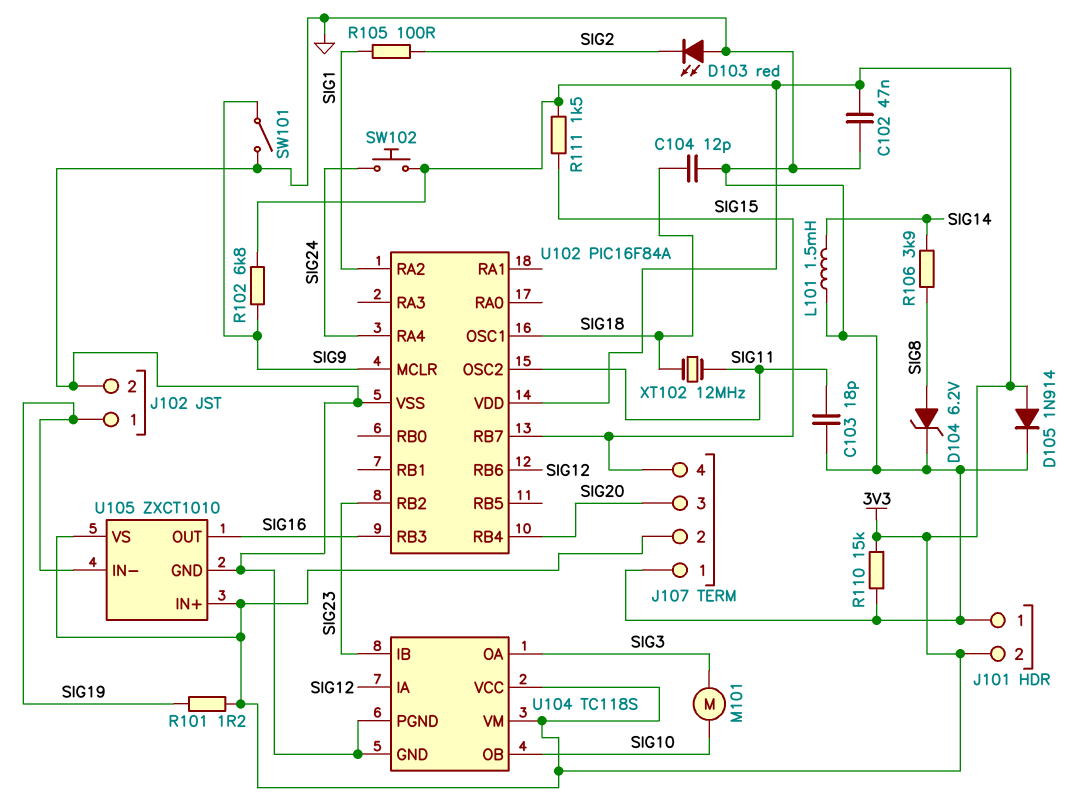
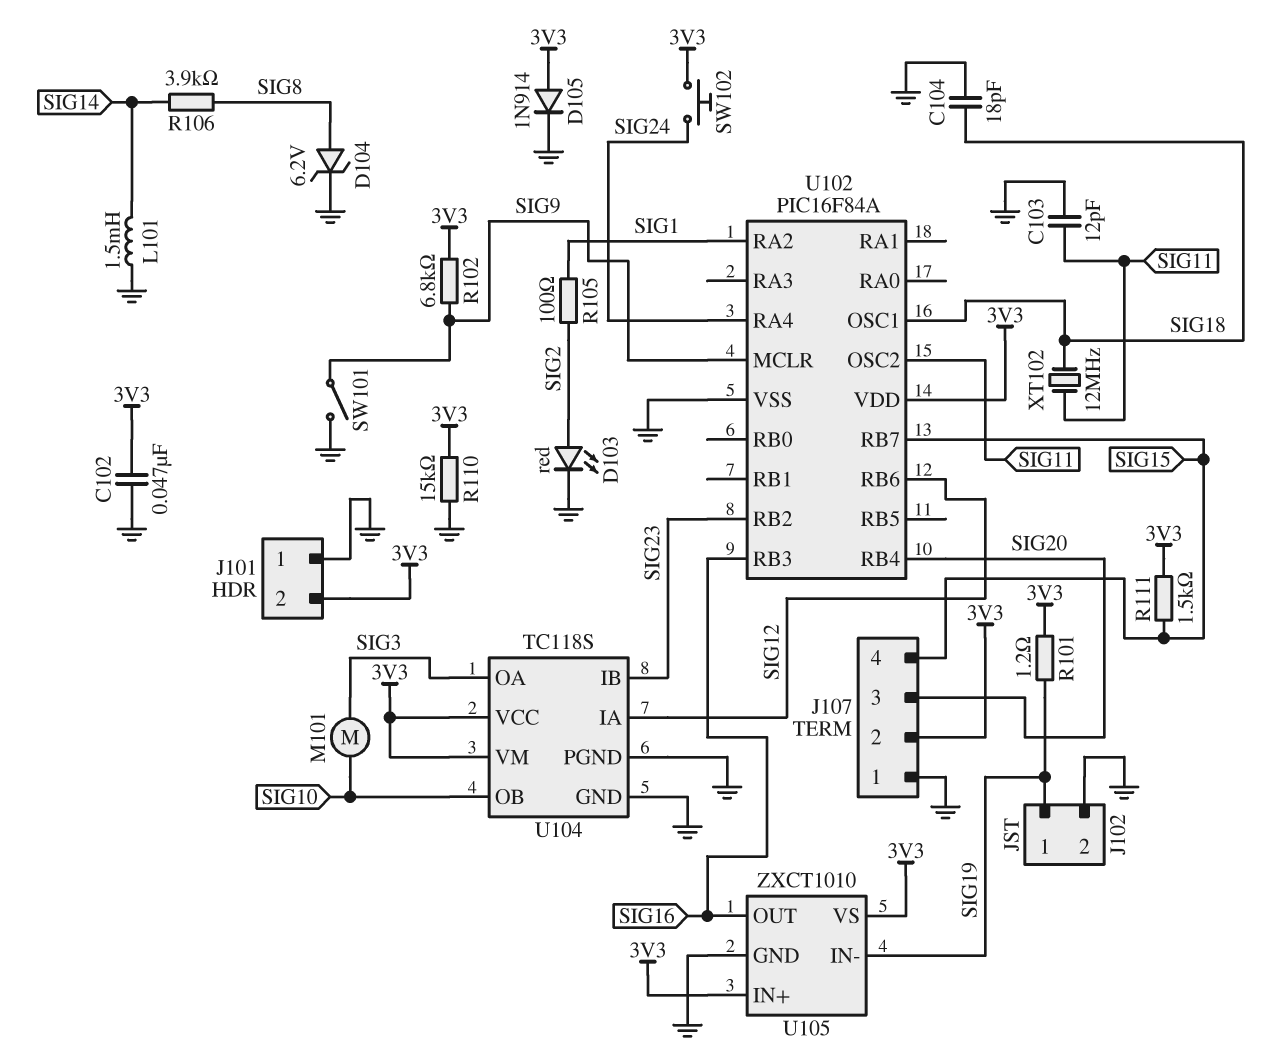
C103: 18pF (GND, SIG11) -> 12pF (GND, SIG11)
C104: 12pF (GND, SIG18) -> 18pF (GND, SIG18)
D103: LED red (A GND, K SIG2) -> LED red (A SIG2, K GND)

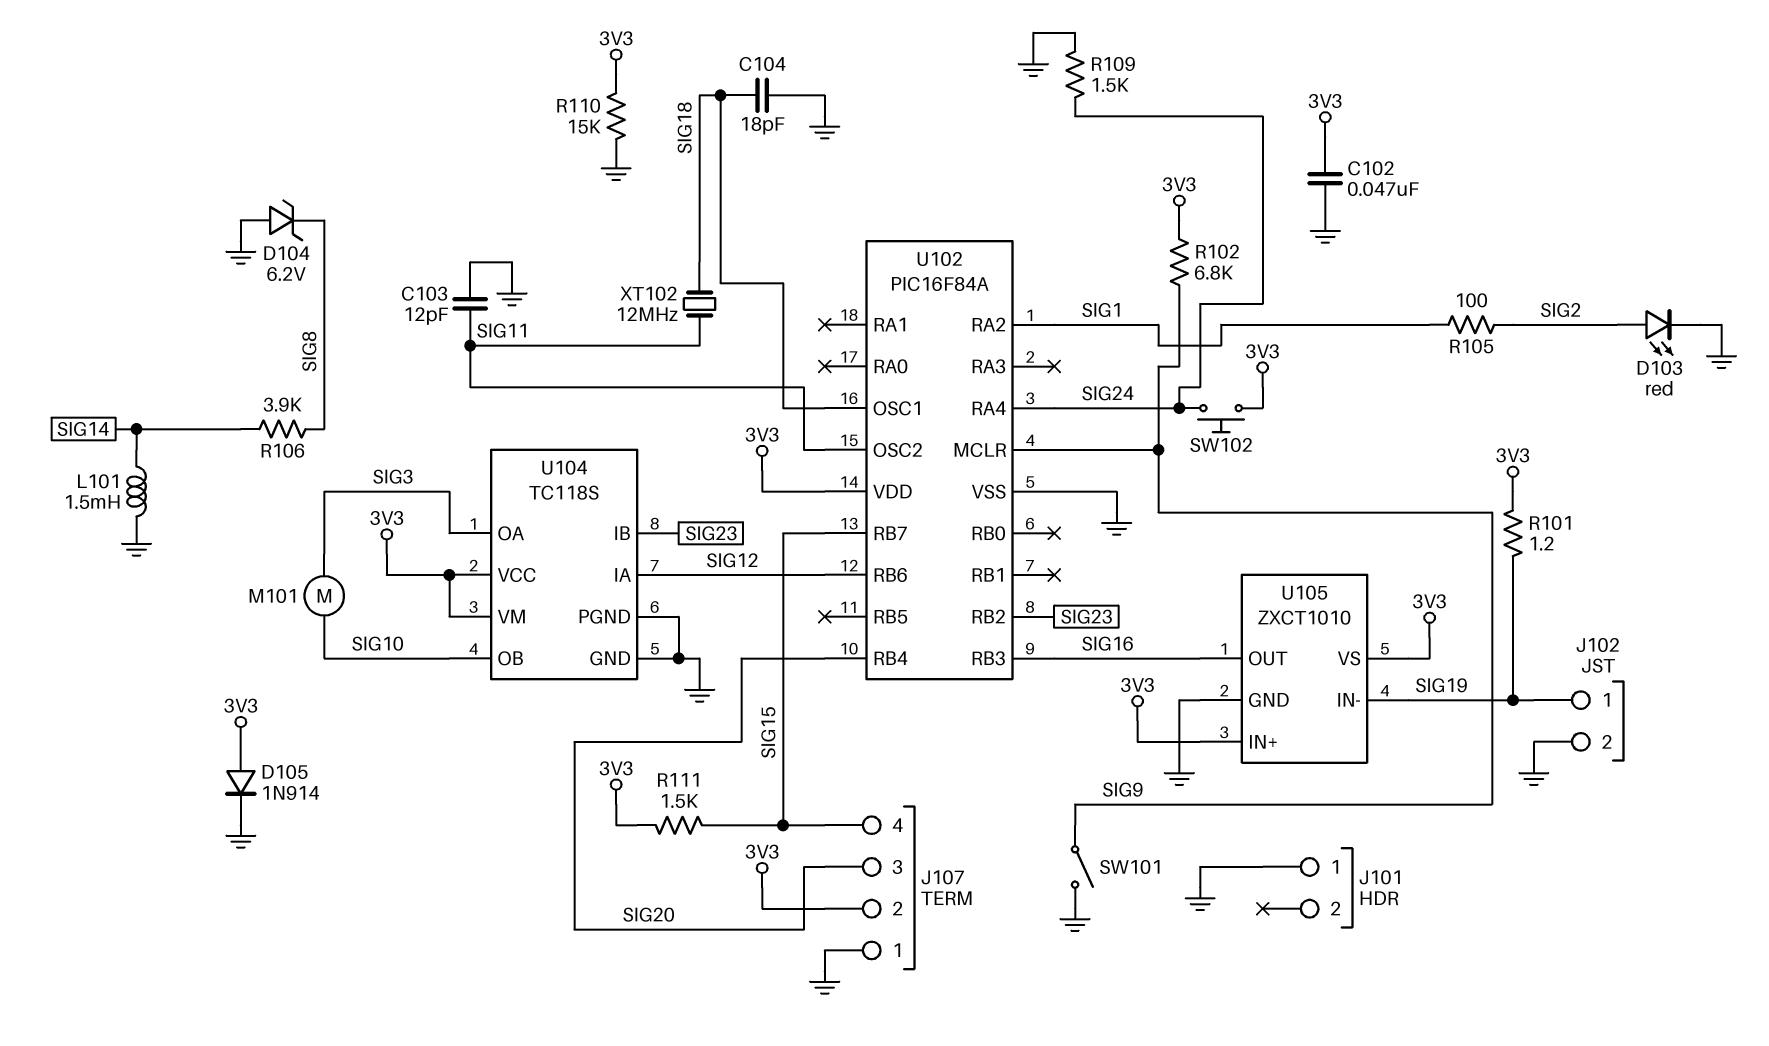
D104: zener 6.2V (A SIG8, K GND) -> zener 6.2V (A GND, K SIG8)
J101 pin 2: 3V3 -> none
R109: none -> 1.5k (GND, SIG24)

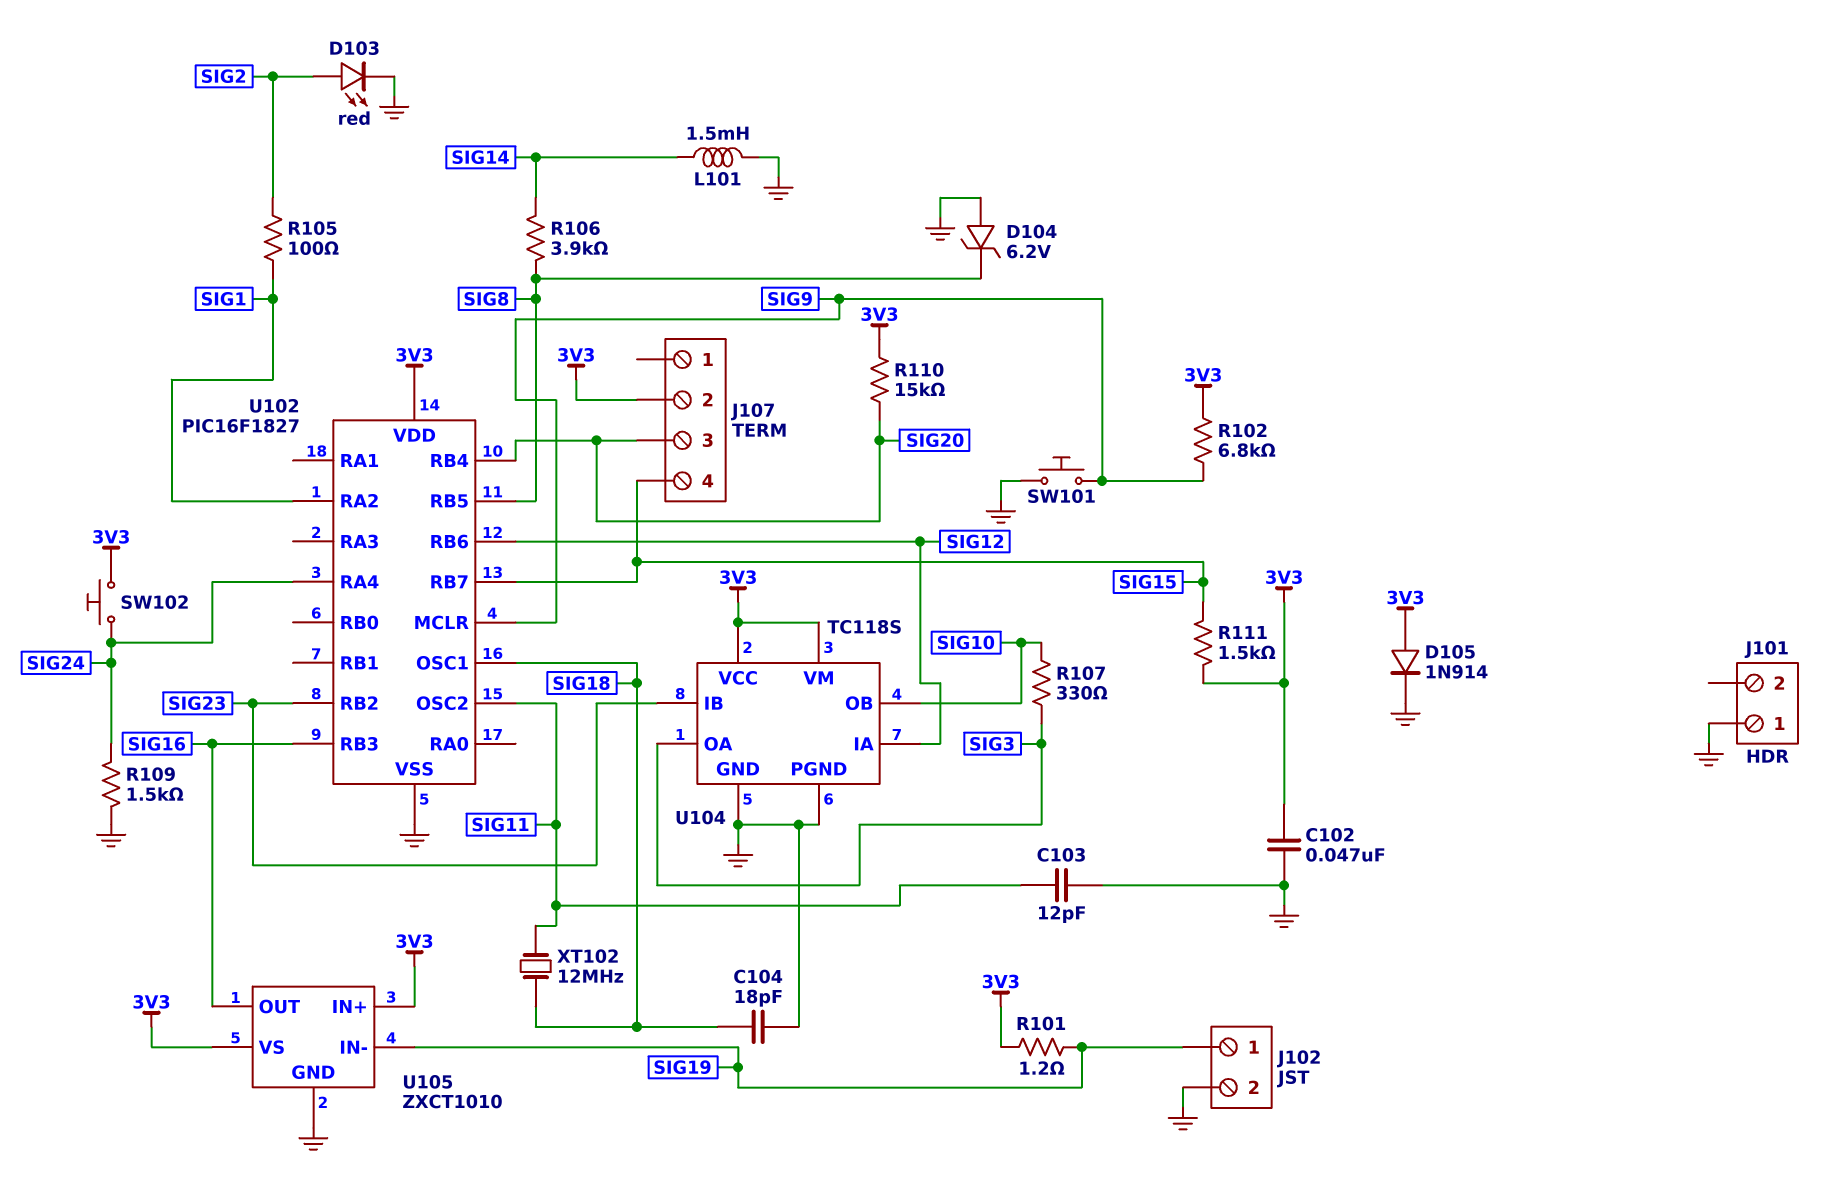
J107 pin 1: GND -> none
M101: motor (SIG3, SIG10) -> none
R107: none -> 330 (SIG3, SIG10)
R110: 15k (3V3, GND) -> 15k (3V3, SIG20)
SW101: switch (GND, SIG9) -> button (GND, SIG9)
U102: PIC16F84A -> PIC16F1827
U102 pin RB5: none -> SIG8

